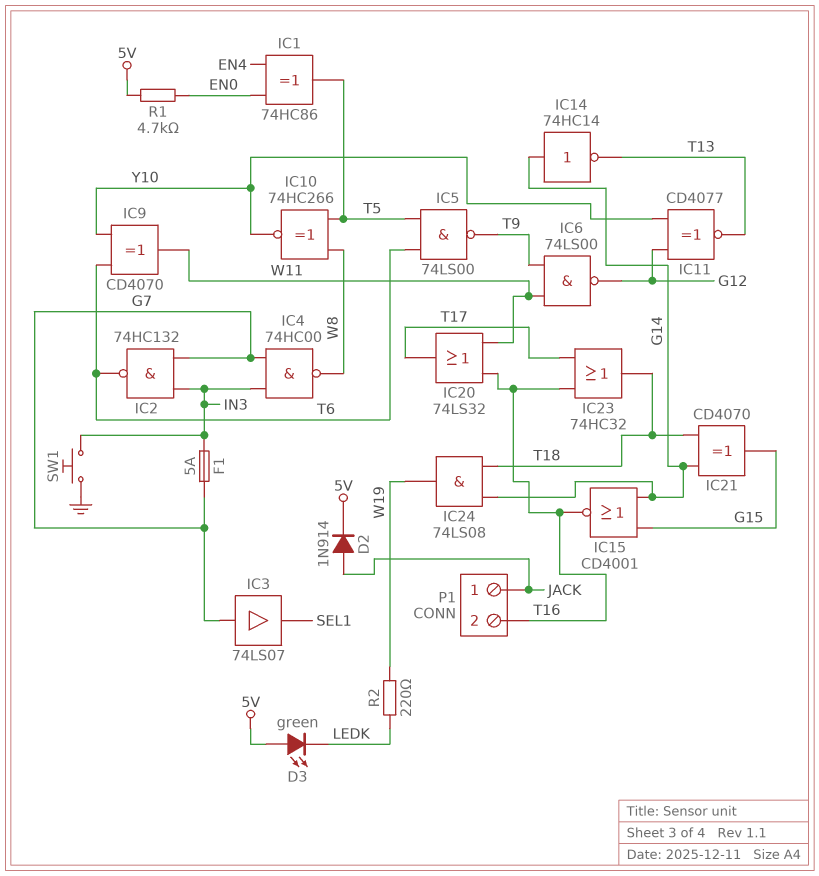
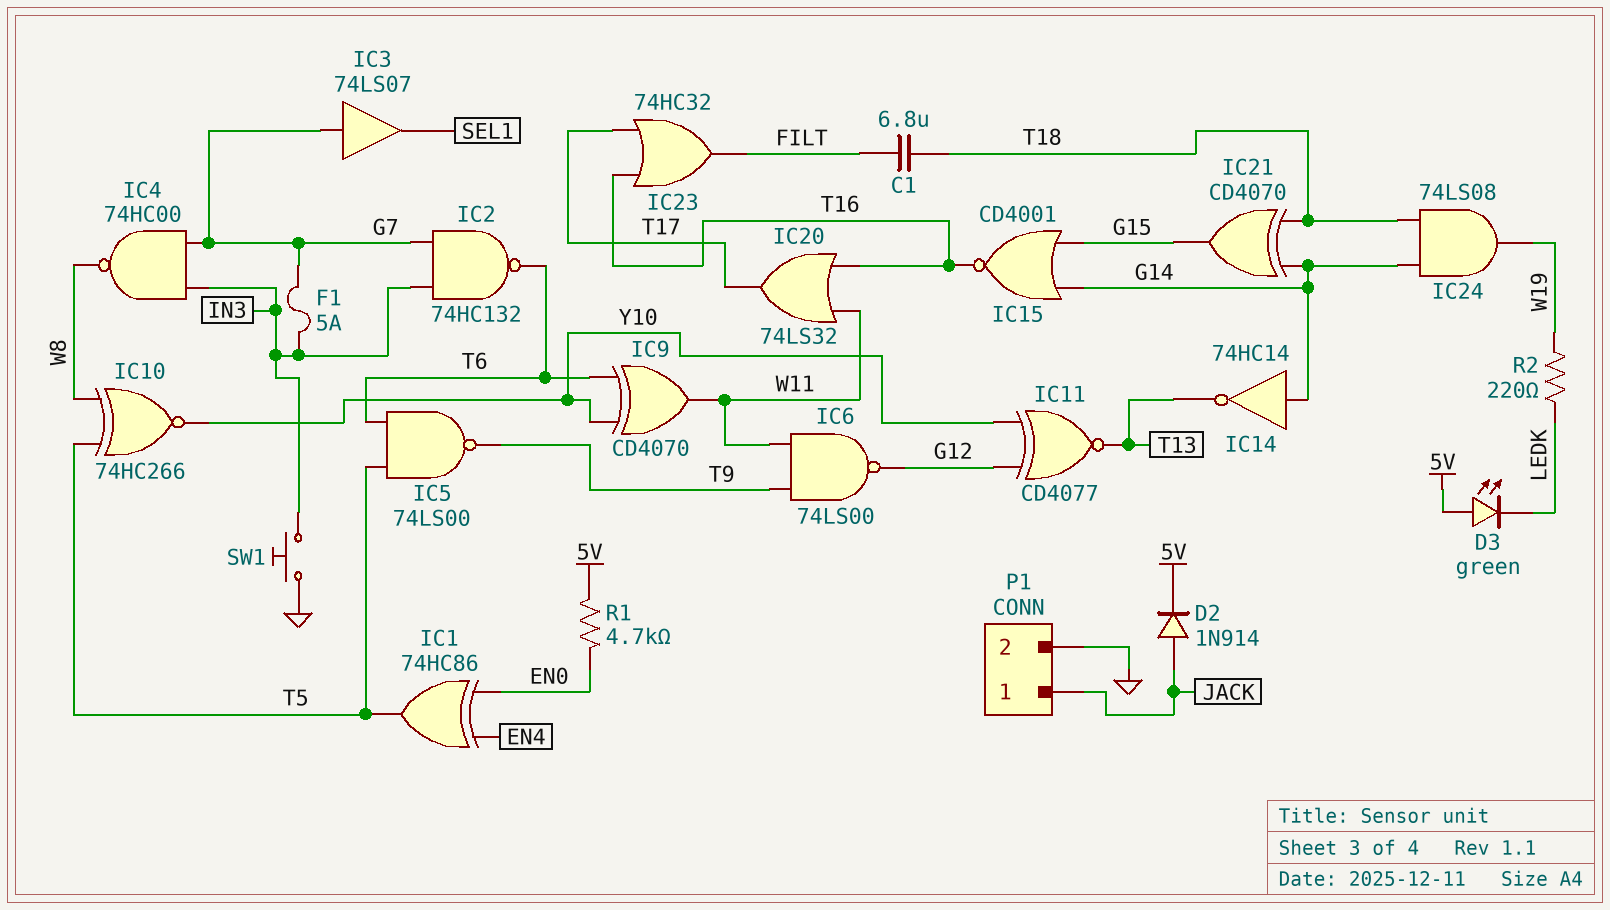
C1: none -> 6.8uF (FILT, T18)
IC23: OR 74HC32 (in T16, in T17, out T18) -> OR 74HC32 (in T16, in T17, out FILT)
P1 pin 2: T16 -> GND

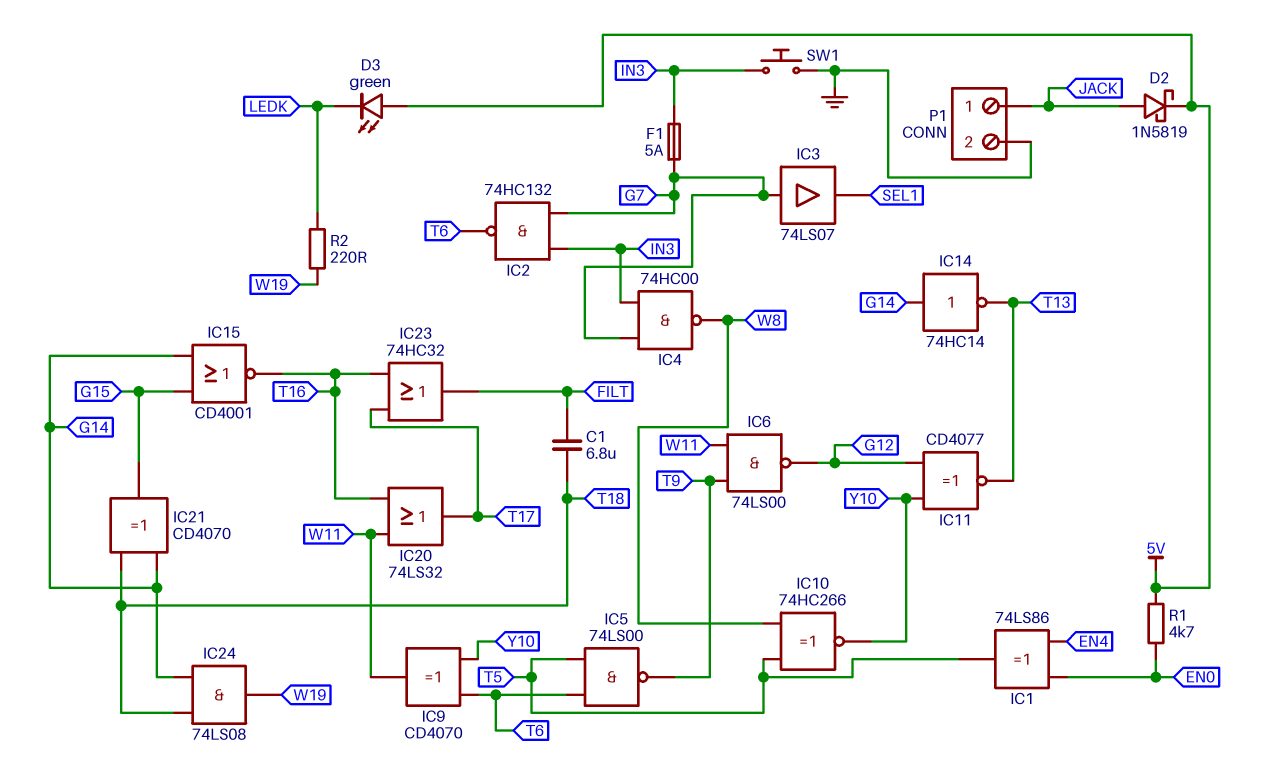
D2: diode 1N914 (A JACK, K 5V) -> schottky 1N5819 (A JACK, K 5V)
IC1: XOR 74HC86 (in EN0, in EN4, out T5) -> XOR 74LS86 (in EN0, in EN4, out T5)

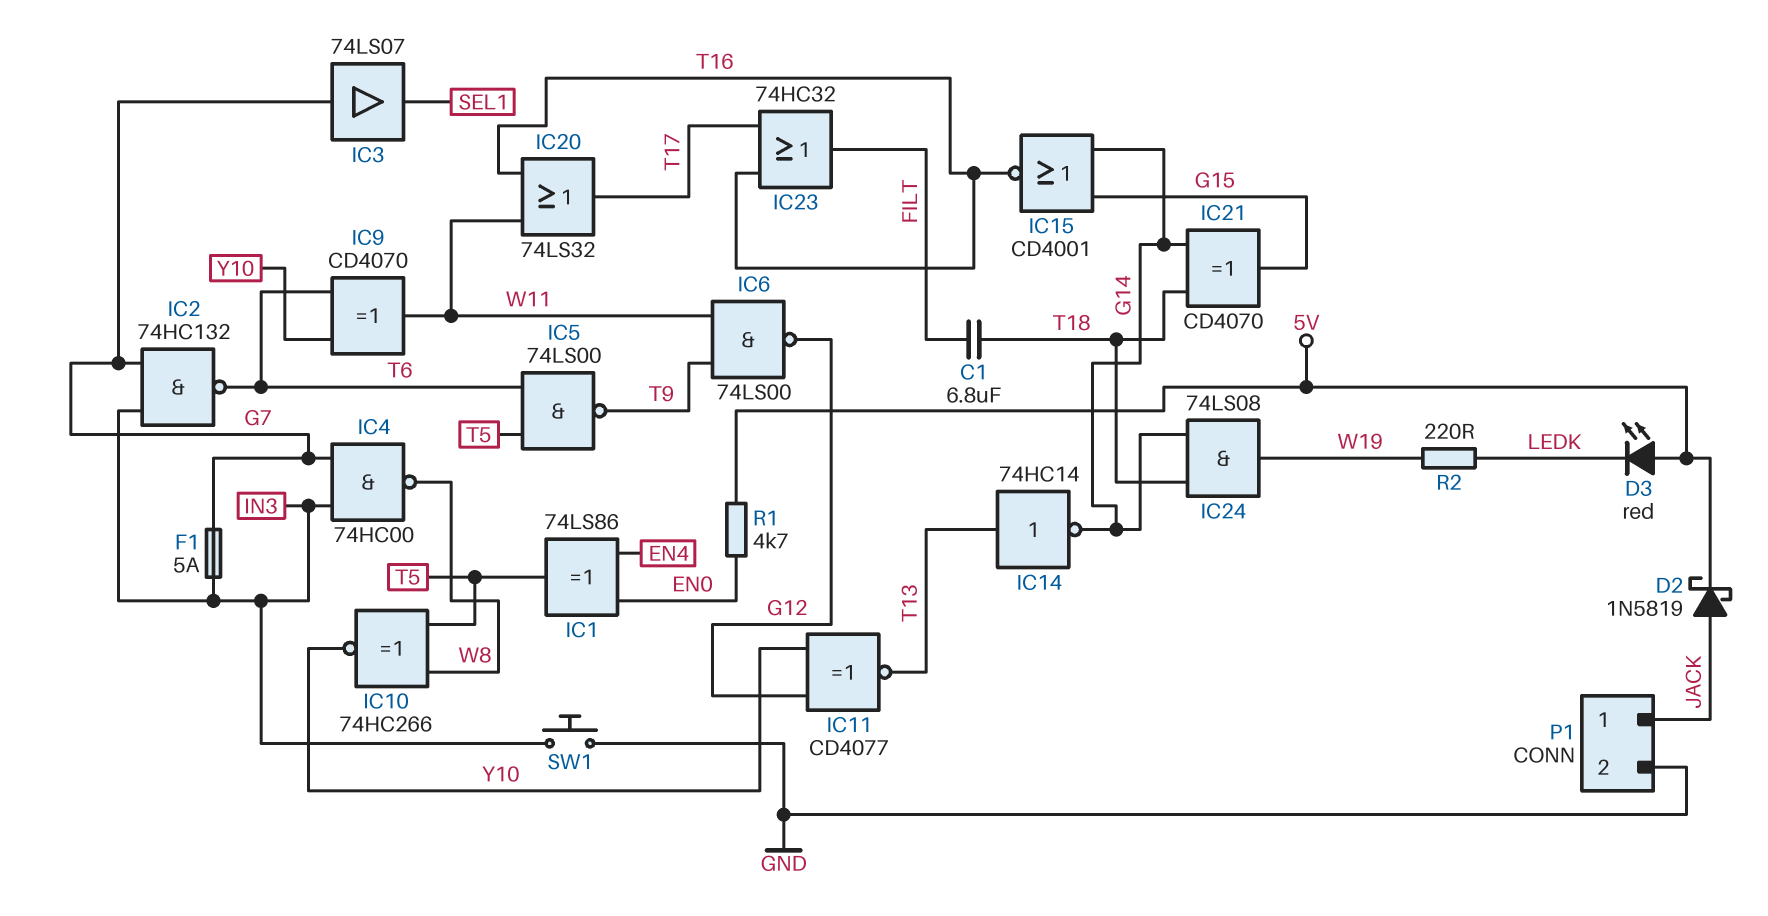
D3: LED green (A 5V, K LEDK) -> LED red (A 5V, K LEDK)
IC14: NOT 74HC14 (in G14, out T13) -> NOT 74HC14 (in T13, out G14)

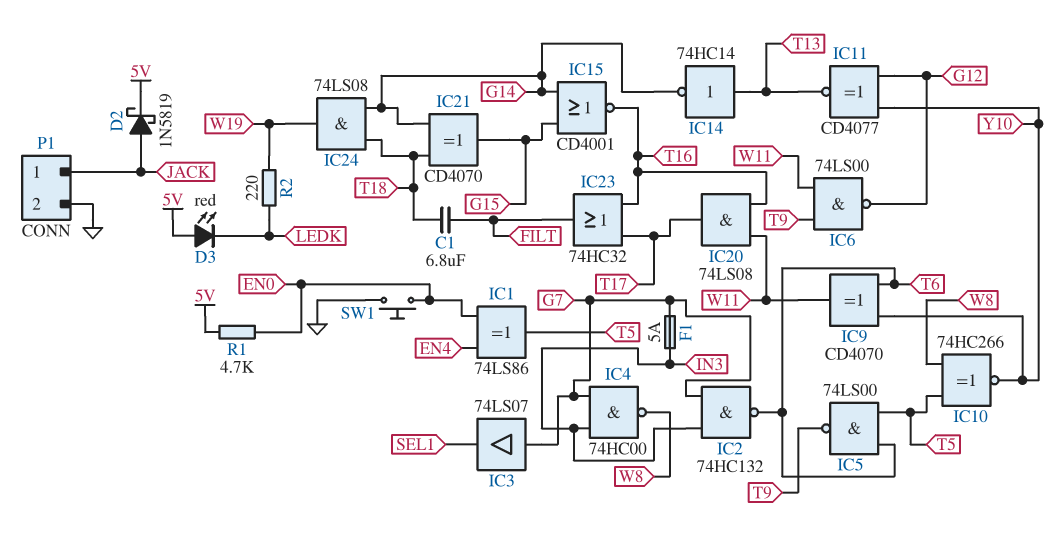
IC20: OR 74LS32 (in T16, in W11, out T17) -> AND 74LS08 (in T16, in W11, out T17)
SW1: button (GND, IN3) -> button (EN0, GND)

